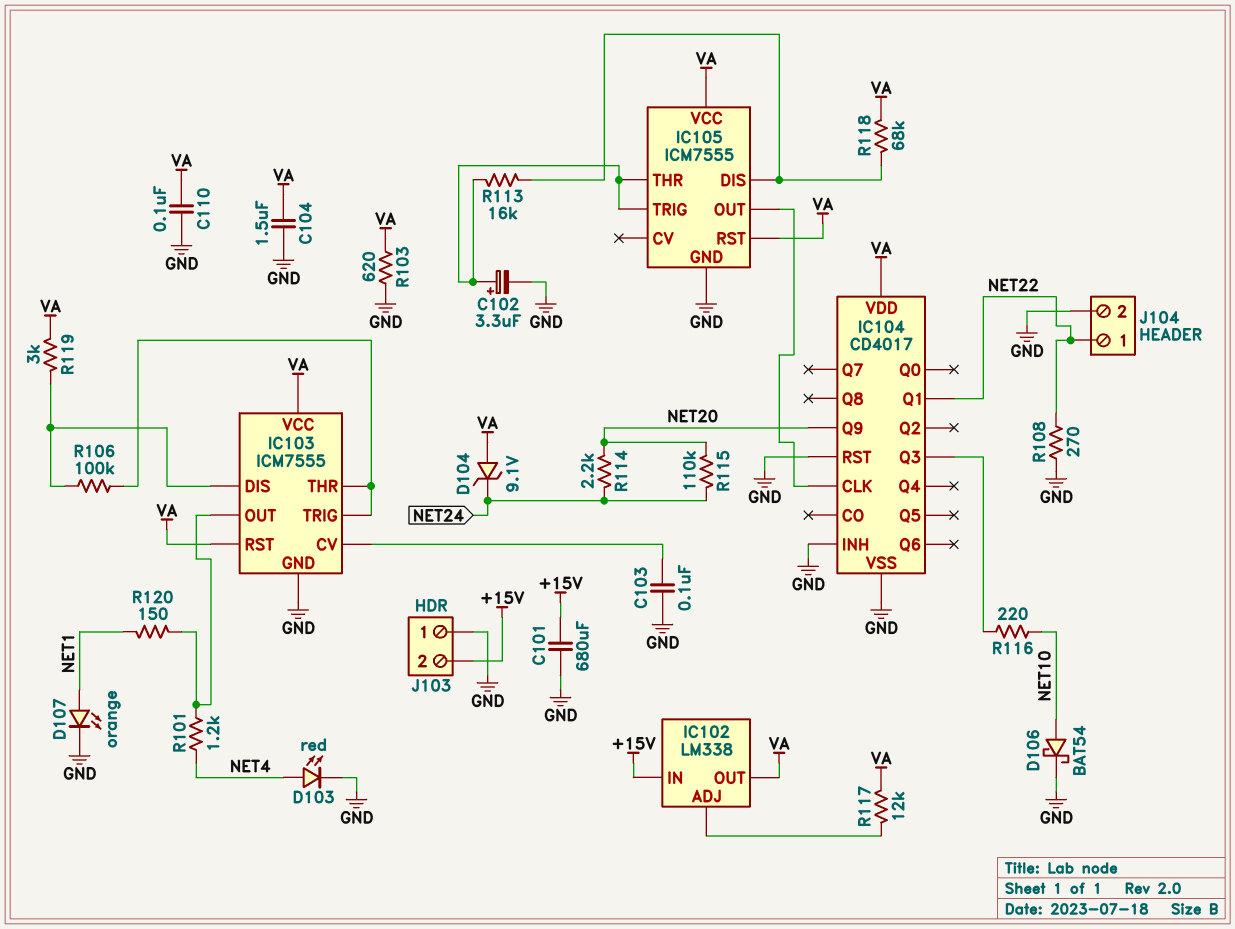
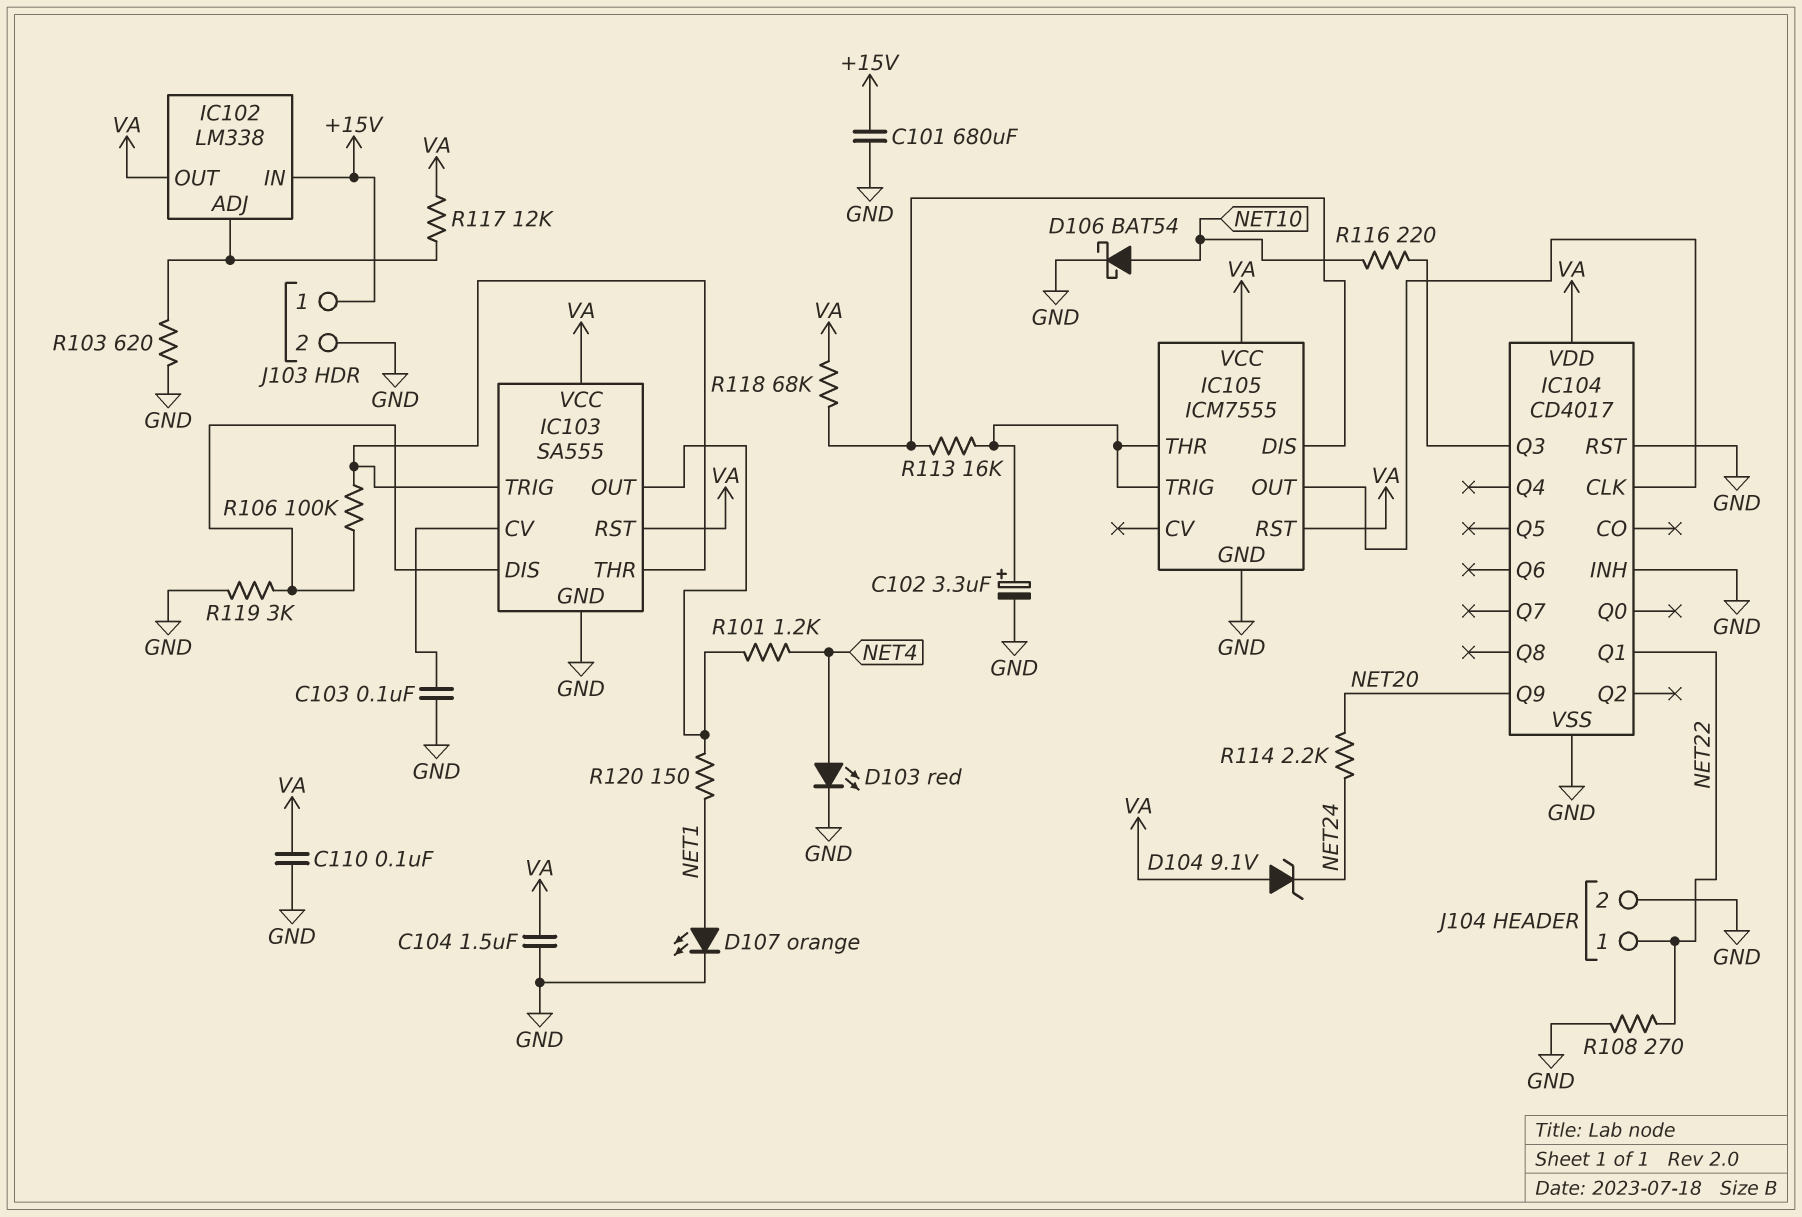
IC103: ICM7555 -> SA555
J103 pin 1: GND -> +15V
J103 pin 2: +15V -> GND
R103: 620 (GND, VA) -> 620 (GND, IC102/ADJ)
R115: 110k (NET20, NET24) -> none
R119: 3k (IC103/DIS, VA) -> 3k (GND, IC103/DIS)

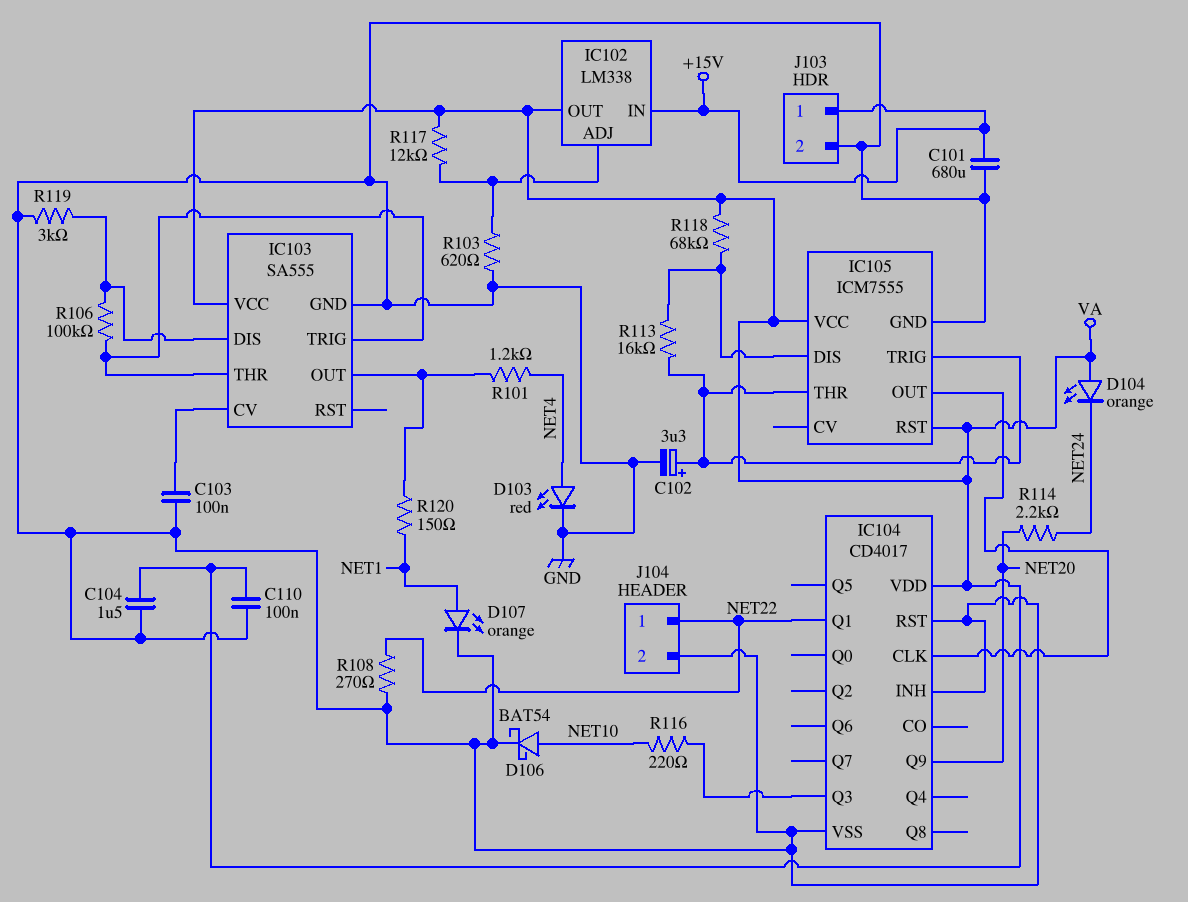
D104: zener 9.1V (A VA, K NET24) -> LED orange (A VA, K NET24)
IC103 pin RST: VA -> none

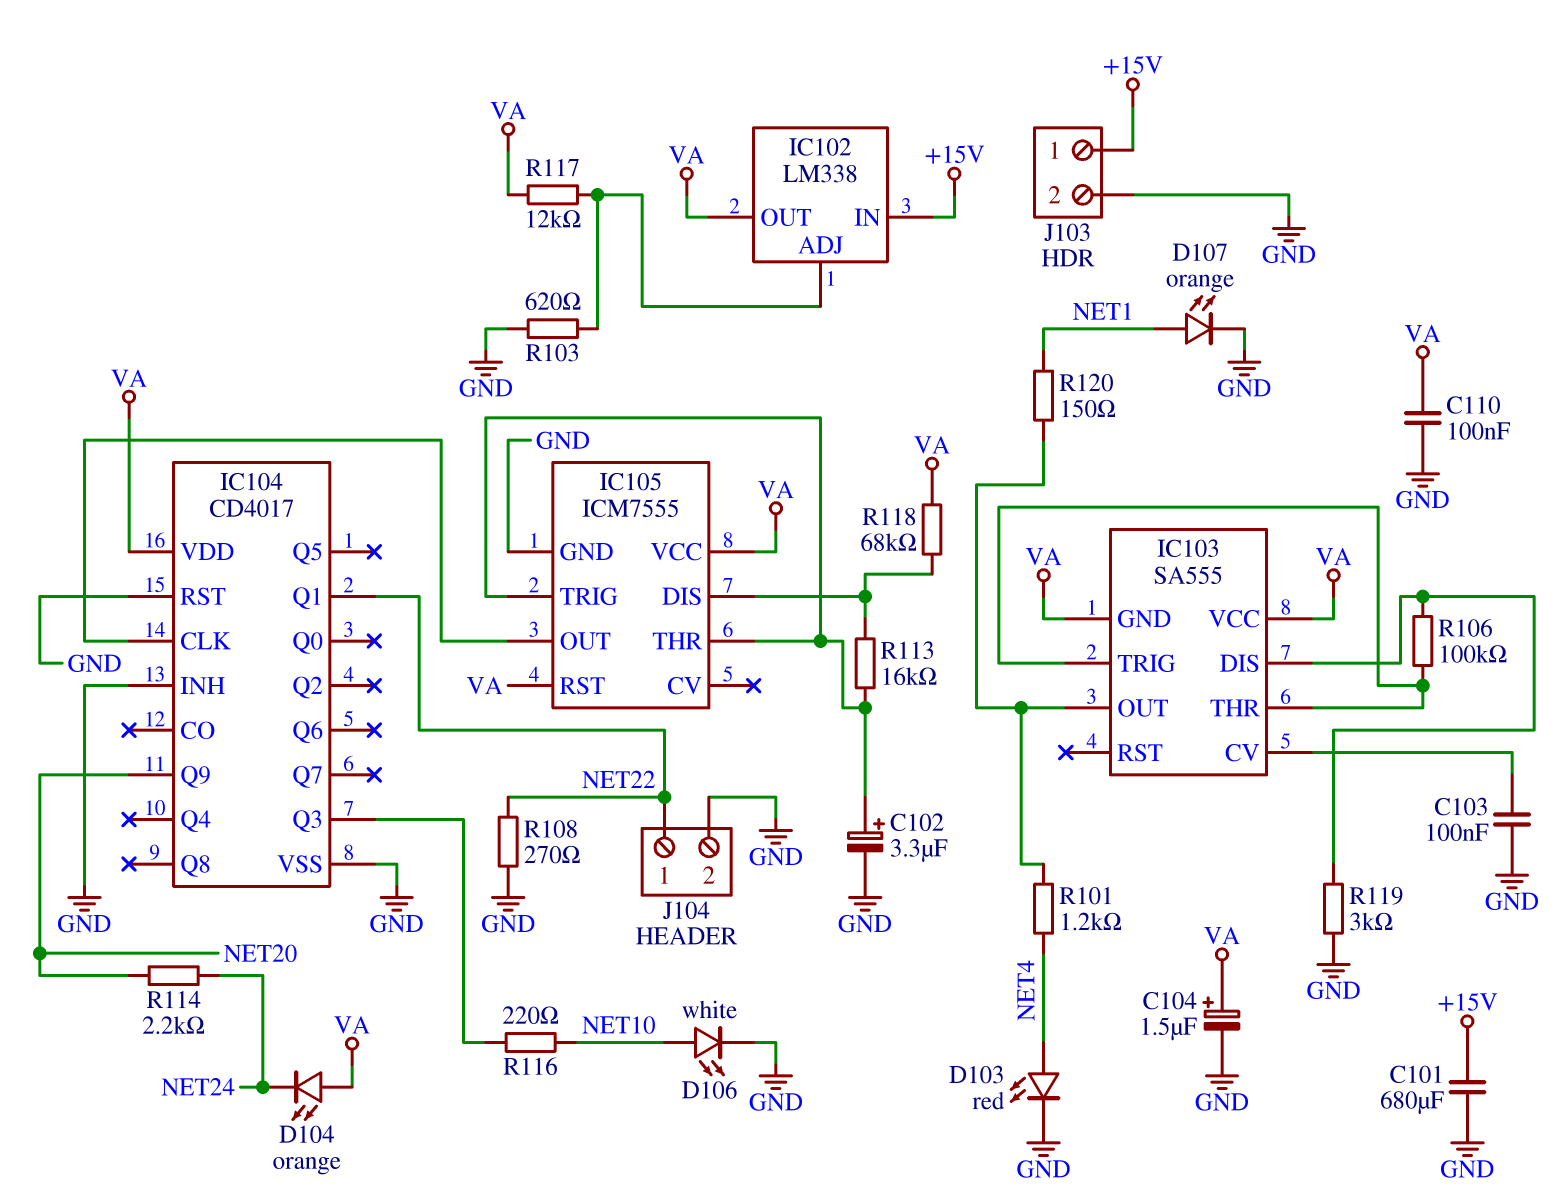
C104: 1.5uF (GND, VA) -> 1.5uF (plus VA, minus GND)
D106: schottky BAT54 (A NET10, K GND) -> LED white (A NET10, K GND)
IC103 pin GND: GND -> VA

